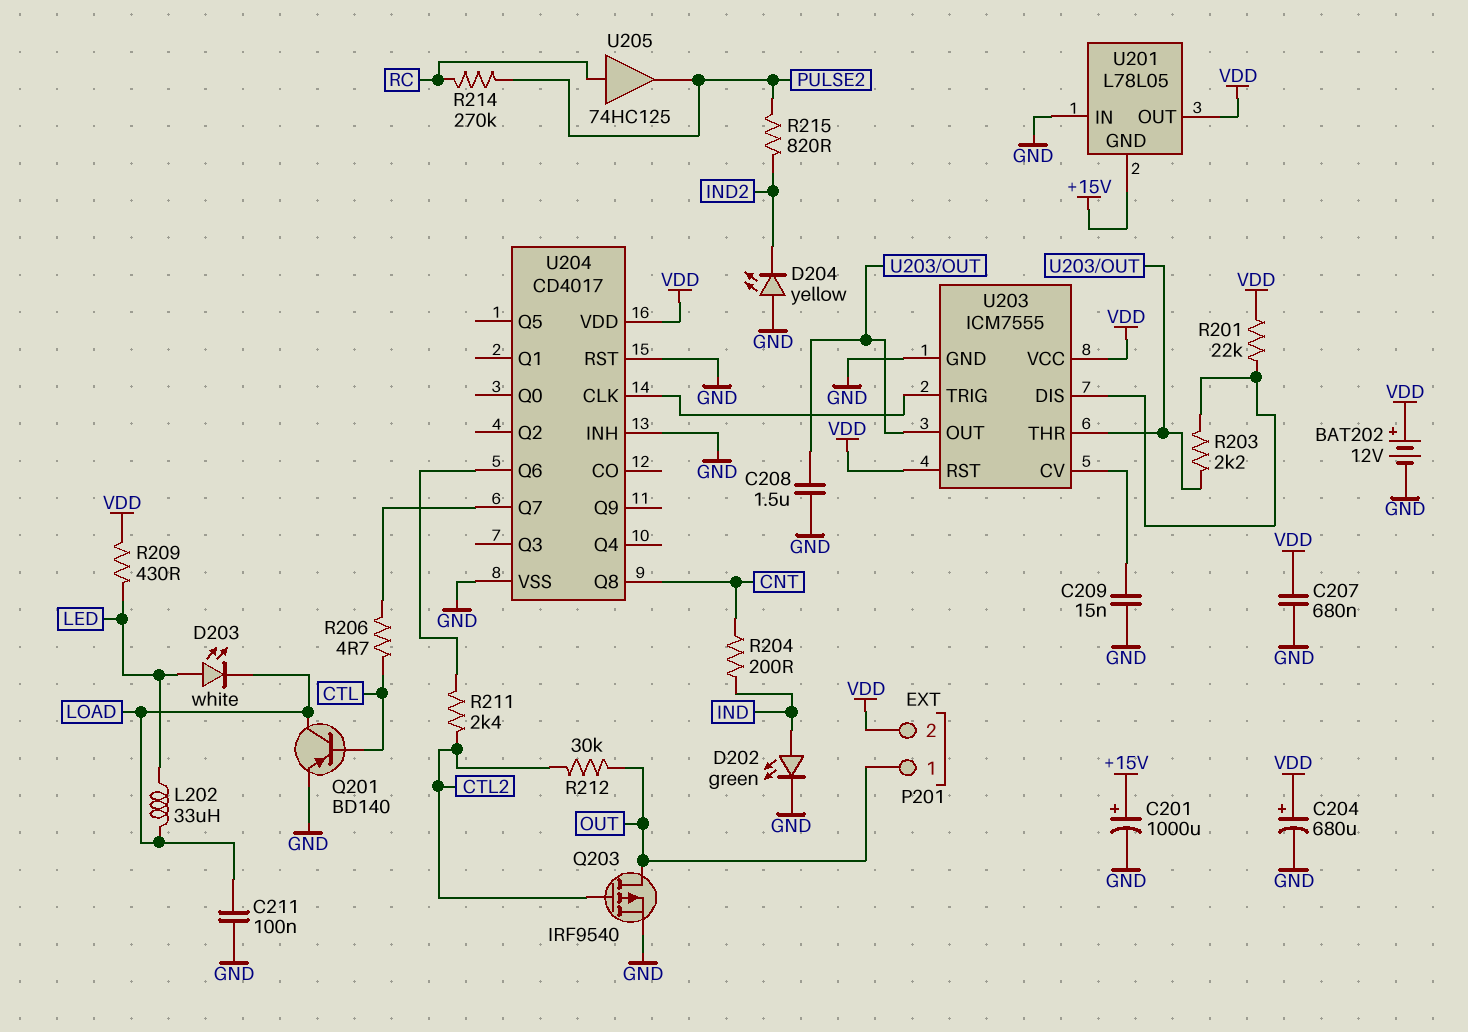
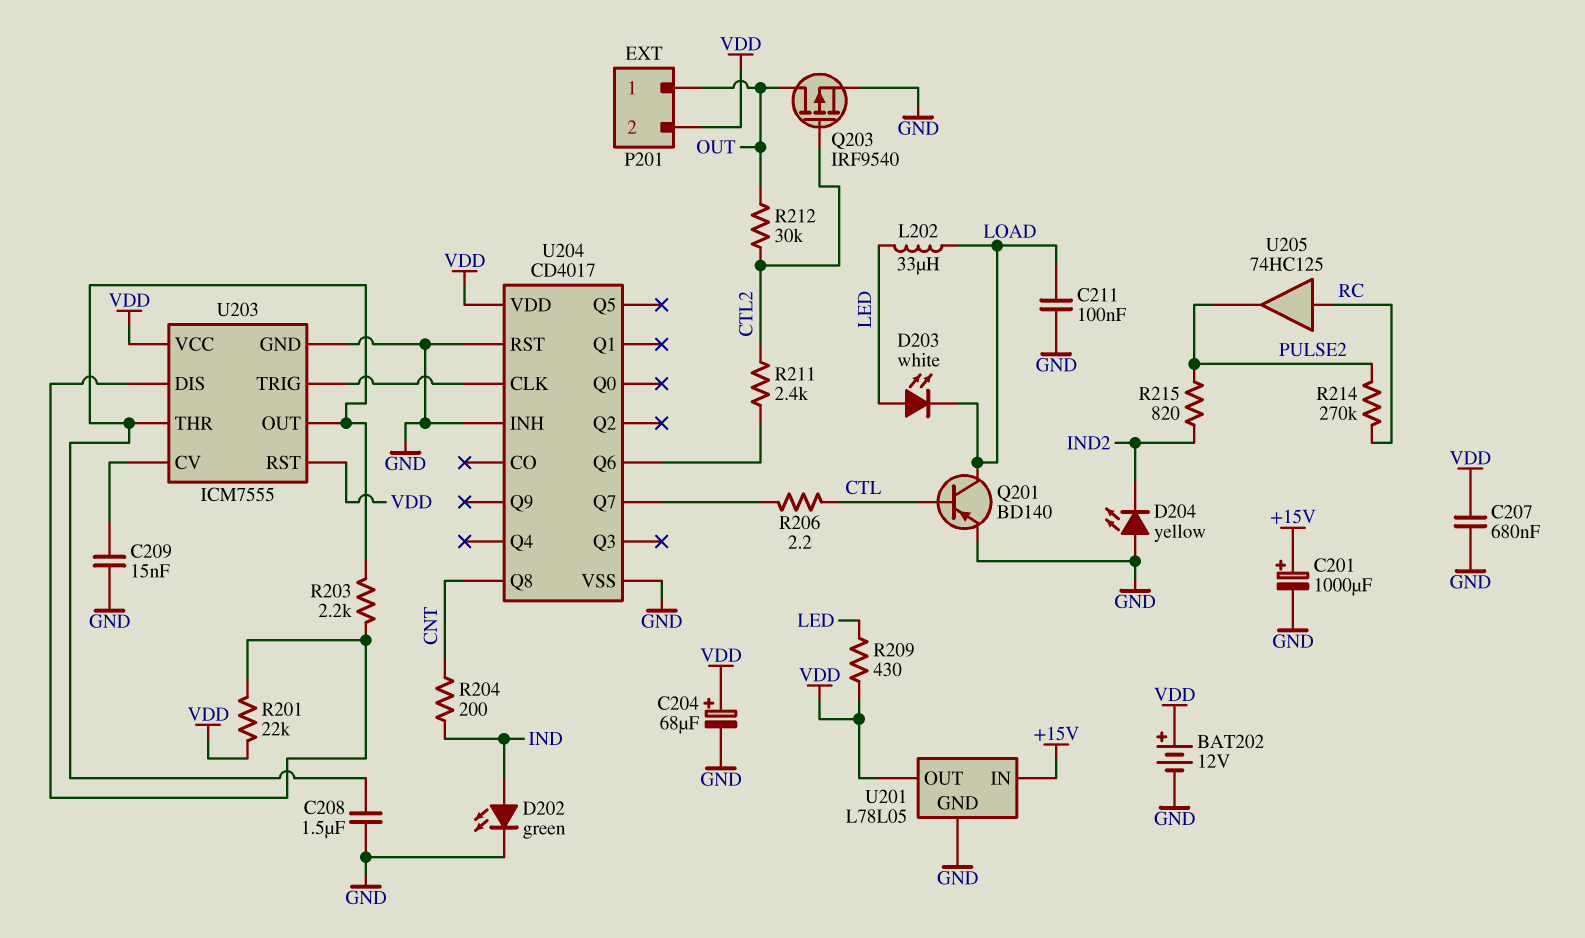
C204: 680uF (plus VDD, minus GND) -> 68uF (plus VDD, minus GND)
R206: 4.7 (CTL, U204/Q7) -> 2.2 (CTL, U204/Q7)
U201 pin GND: +15V -> GND
U201 pin IN: GND -> +15V

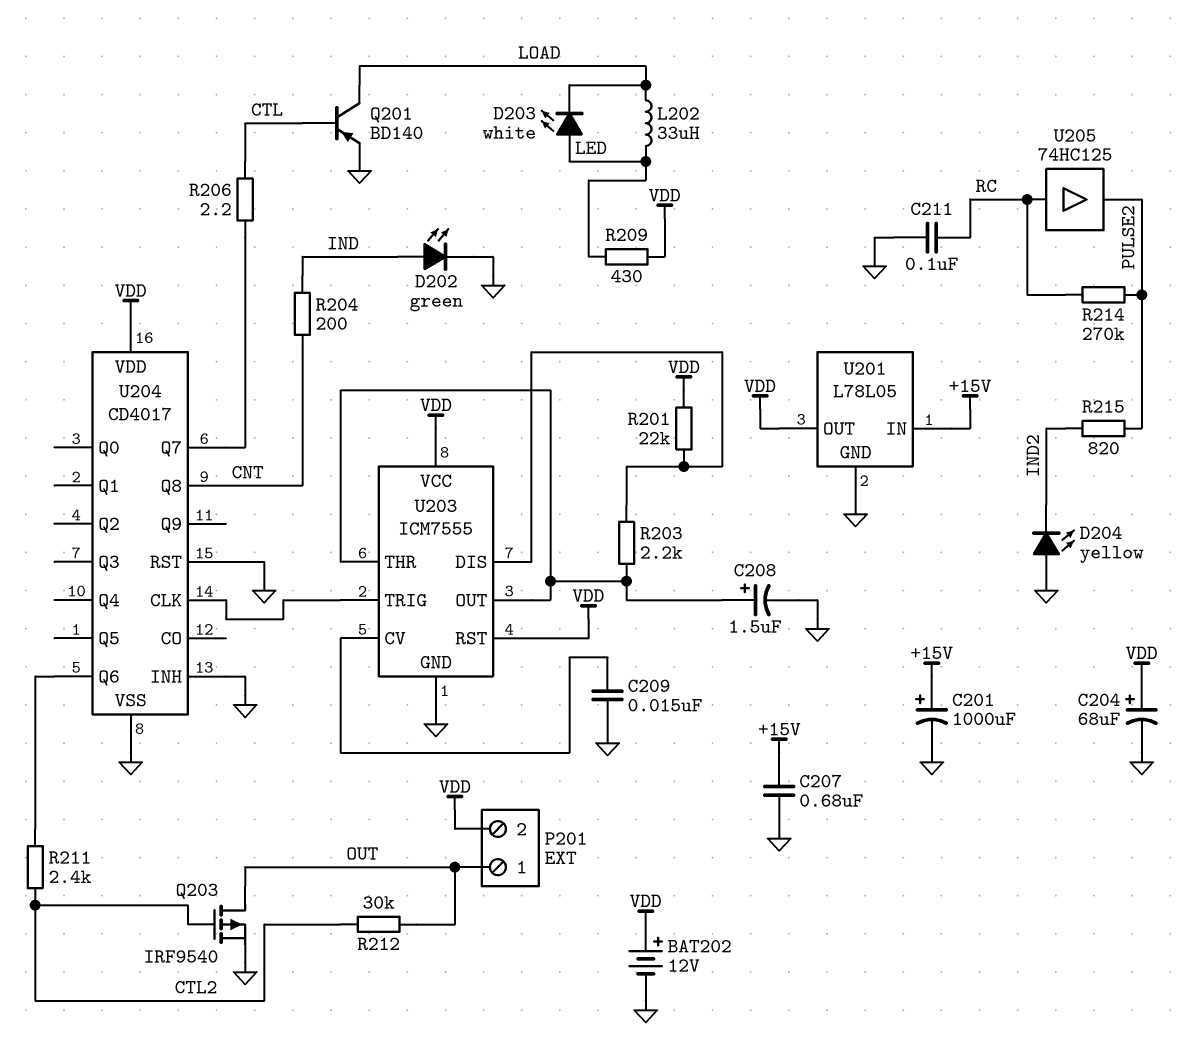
C207: 680nF (GND, VDD) -> 680nF (+15V, GND)
C208: 1.5uF (GND, U203/OUT) -> 1.5uF (plus U203/OUT, minus GND)
C211: 100nF (GND, LOAD) -> 100nF (GND, RC)

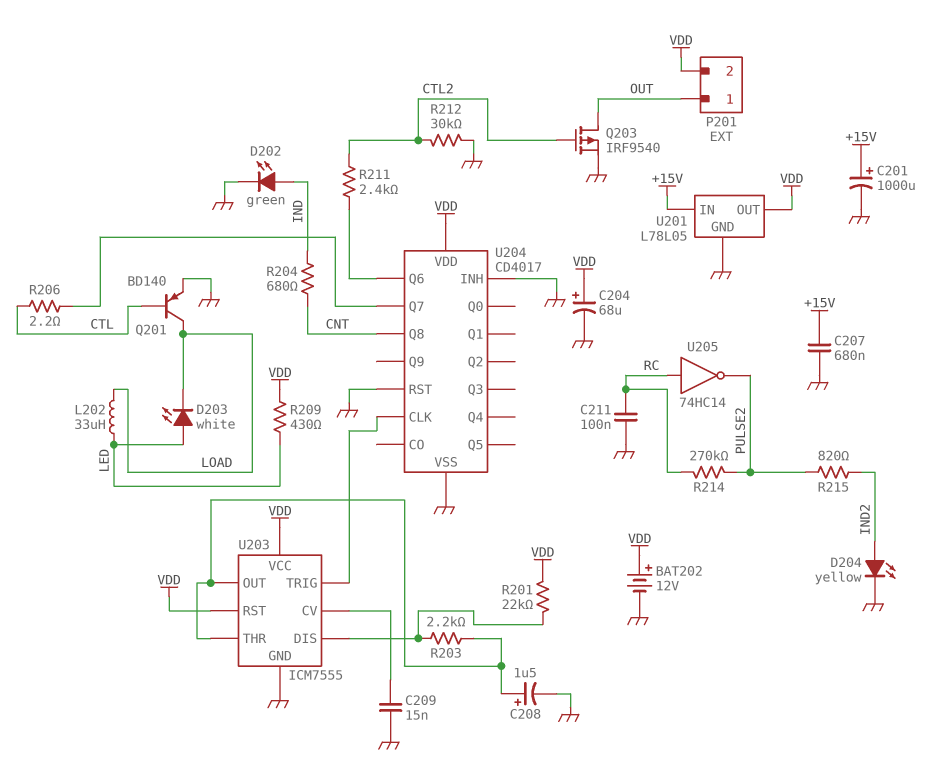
D204: LED yellow (A GND, K IND2) -> LED yellow (A IND2, K GND)
R204: 200 (CNT, IND) -> 680 (CNT, IND)
R212: 30k (CTL2, OUT) -> 30k (CTL2, GND)
U205: buffer 74HC125 (in RC, out PULSE2) -> NOT 74HC14 (in RC, out PULSE2)

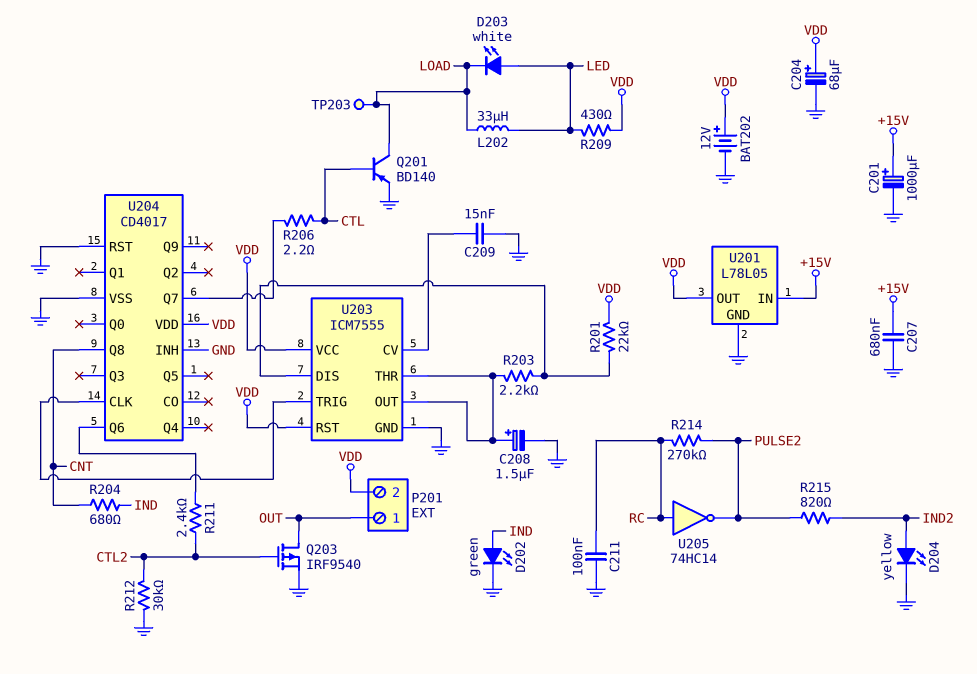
TP203: none -> test point (LOAD)

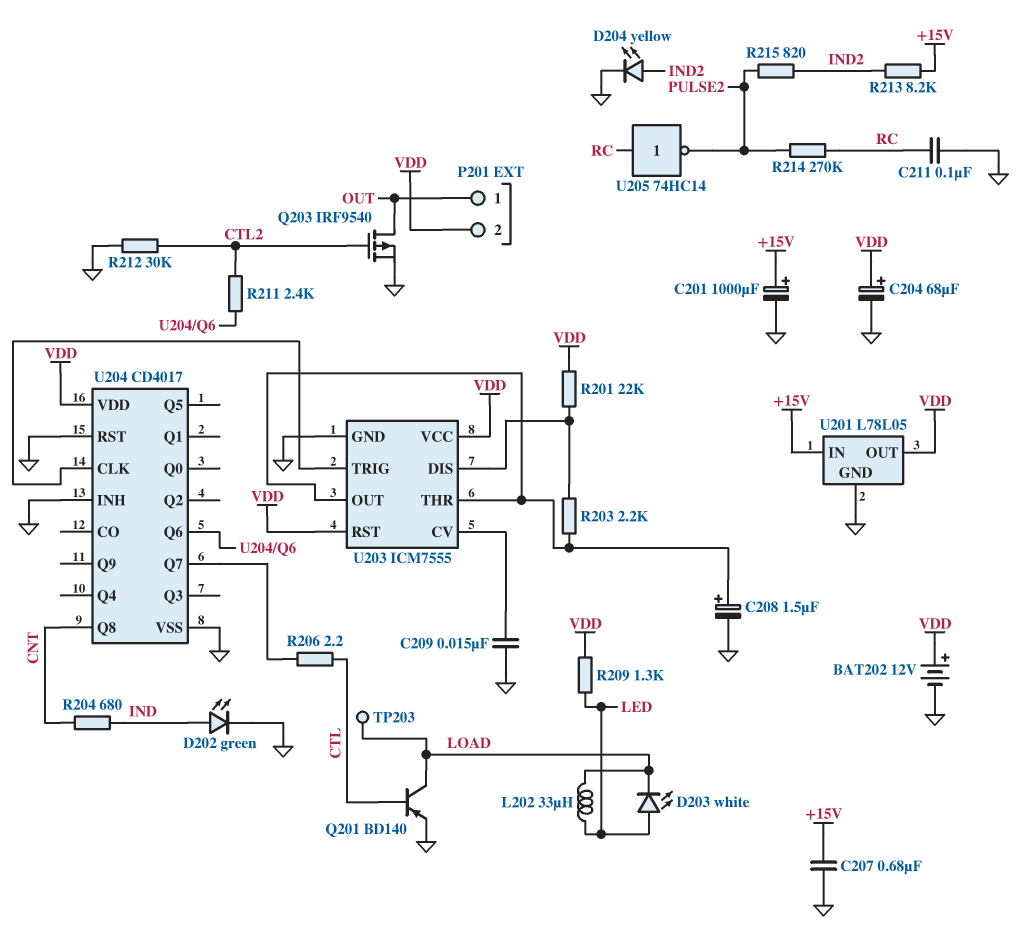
R209: 430 (LED, VDD) -> 1.3k (LED, VDD)
R213: none -> 8.2k (+15V, IND2)

